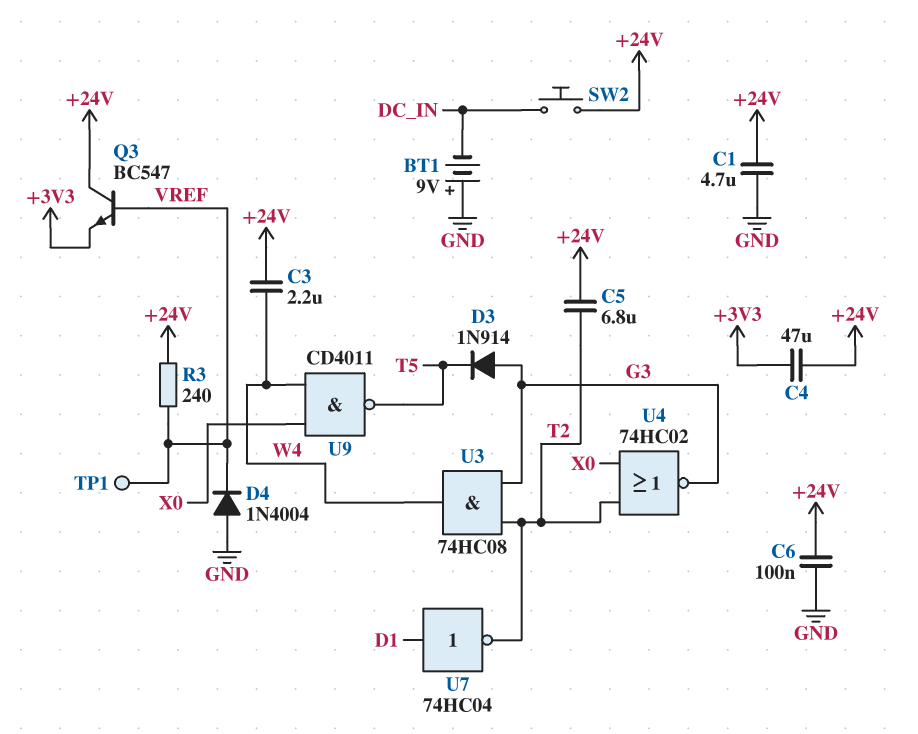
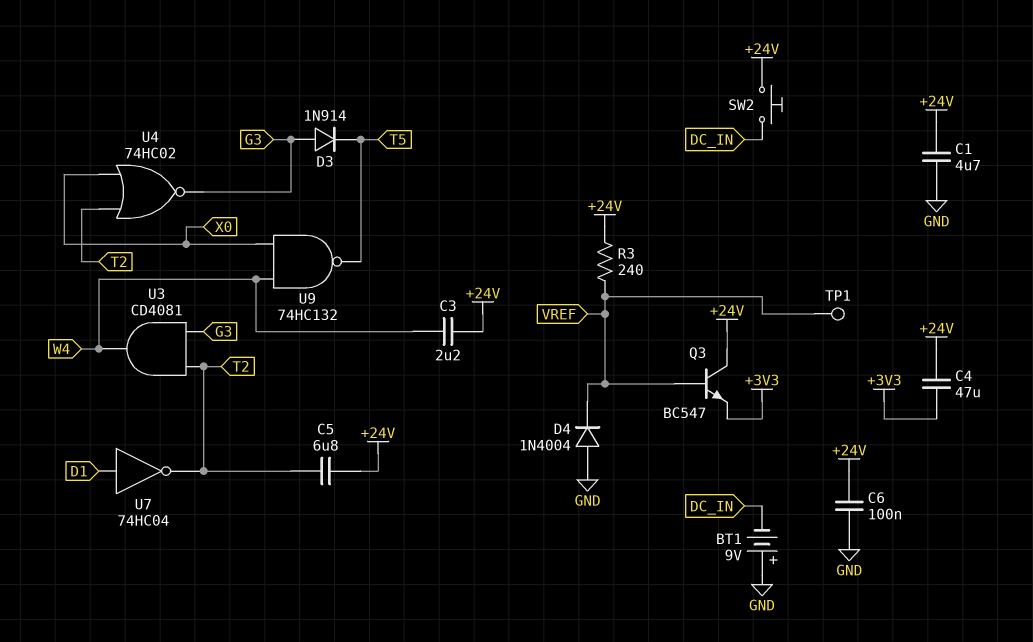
U3: AND 74HC08 (in G3, in T2, out W4) -> AND CD4081 (in G3, in T2, out W4)
U9: NAND CD4011 (in W4, in X0, out T5) -> NAND 74HC132 (in W4, in X0, out T5)

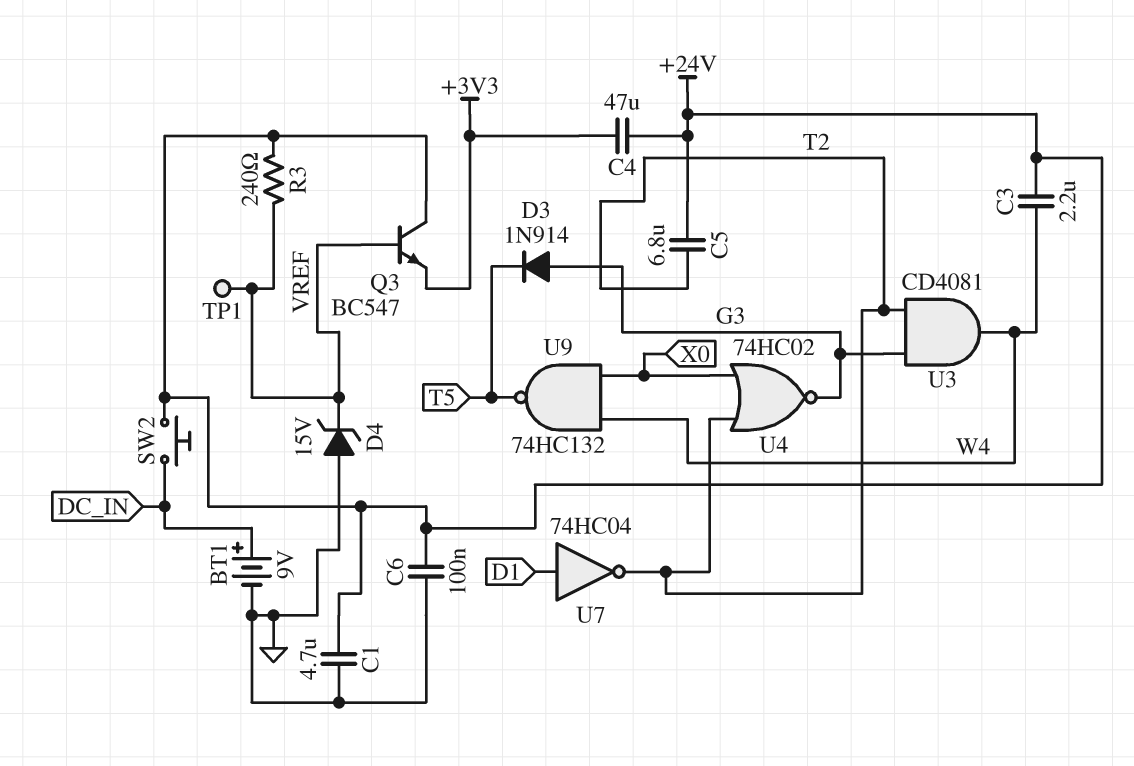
BT1: 9V (plus GND, minus DC_IN) -> 9V (plus DC_IN, minus GND)
D4: diode 1N4004 (A GND, K VREF) -> zener 15V (A GND, K VREF)

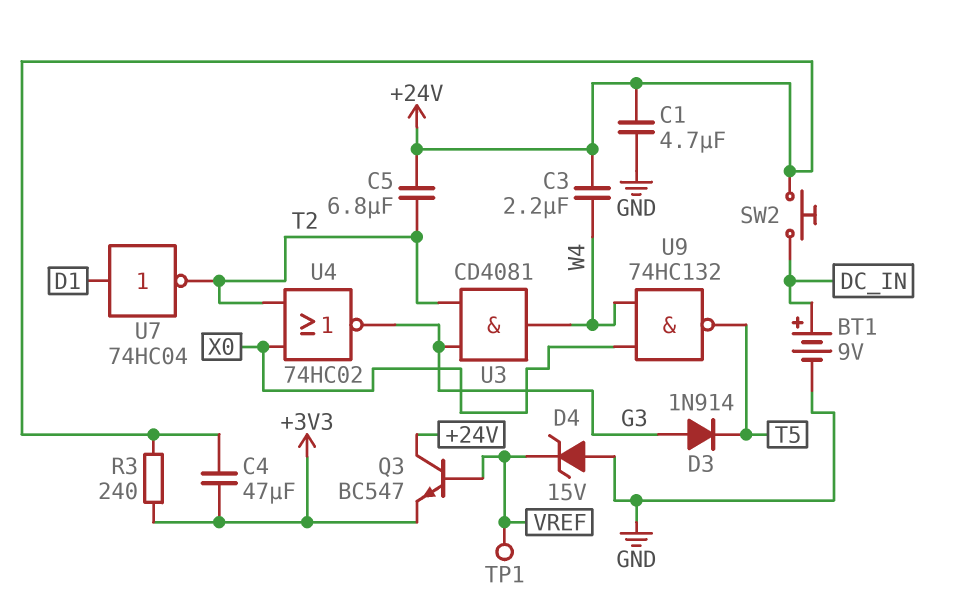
C6: 100nF (+24V, GND) -> none
R3: 240 (+24V, VREF) -> 240 (+3V3, +24V)

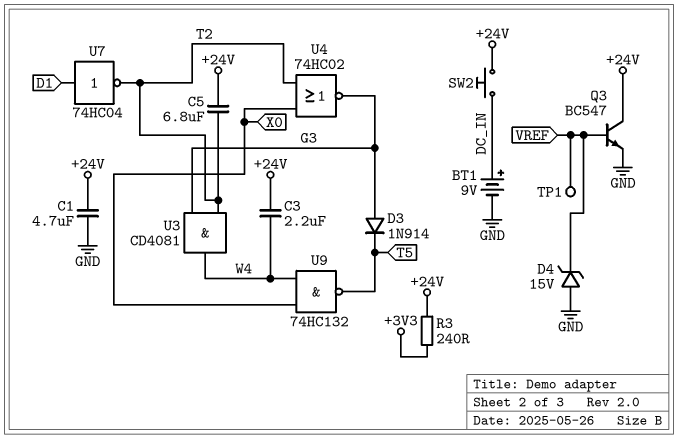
C4: 47uF (+3V3, +24V) -> none
Q3: NPN BC547 (B VREF, C +24V, E +3V3) -> NPN BC547 (B VREF, C +24V, E GND)

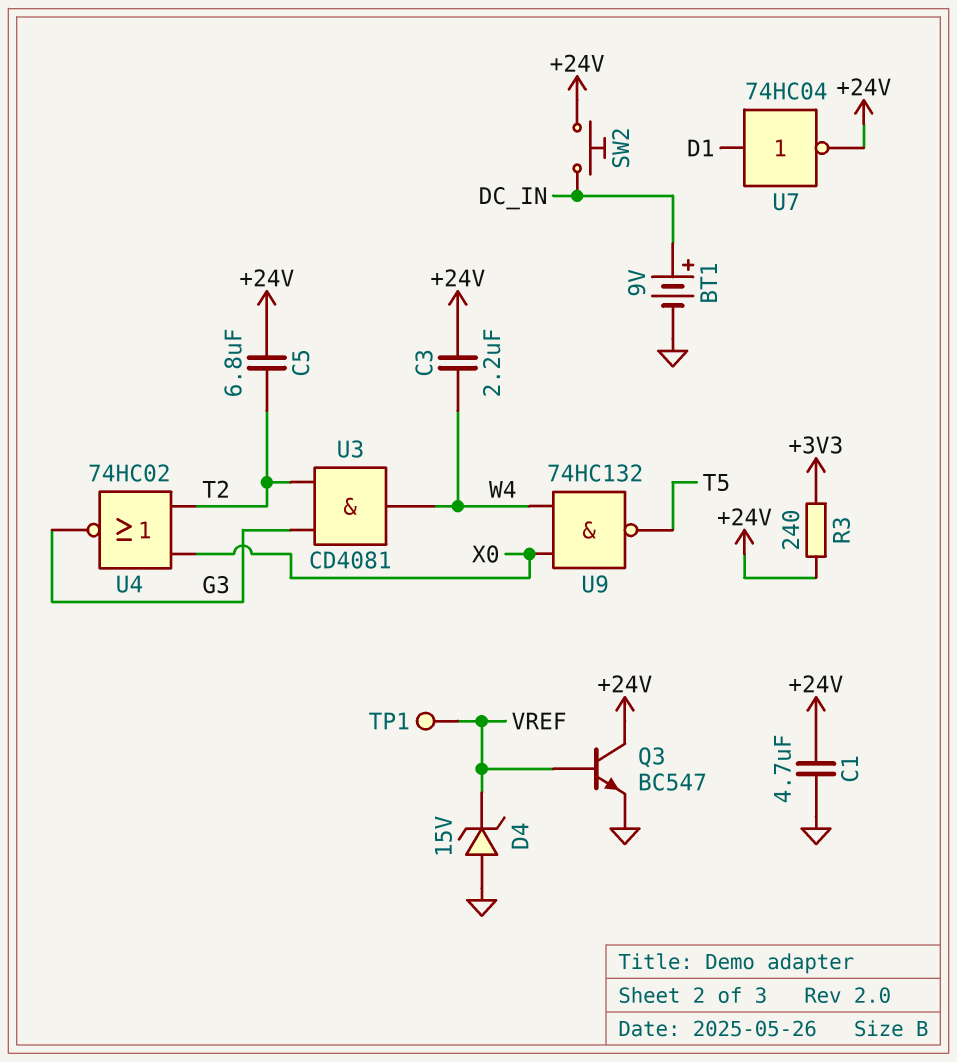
D3: diode 1N914 (A G3, K T5) -> none
U7: NOT 74HC04 (in D1, out T2) -> NOT 74HC04 (in D1, out +24V)

